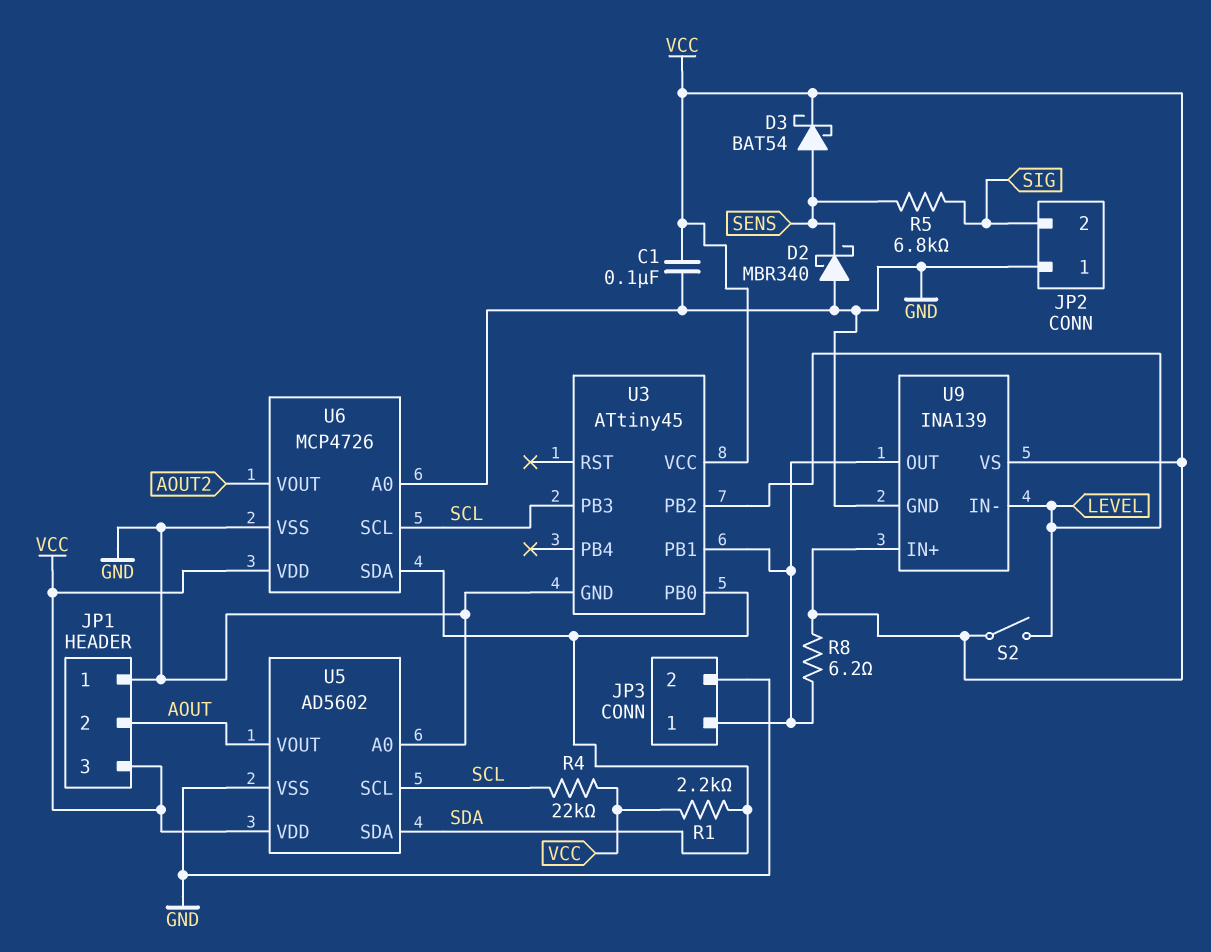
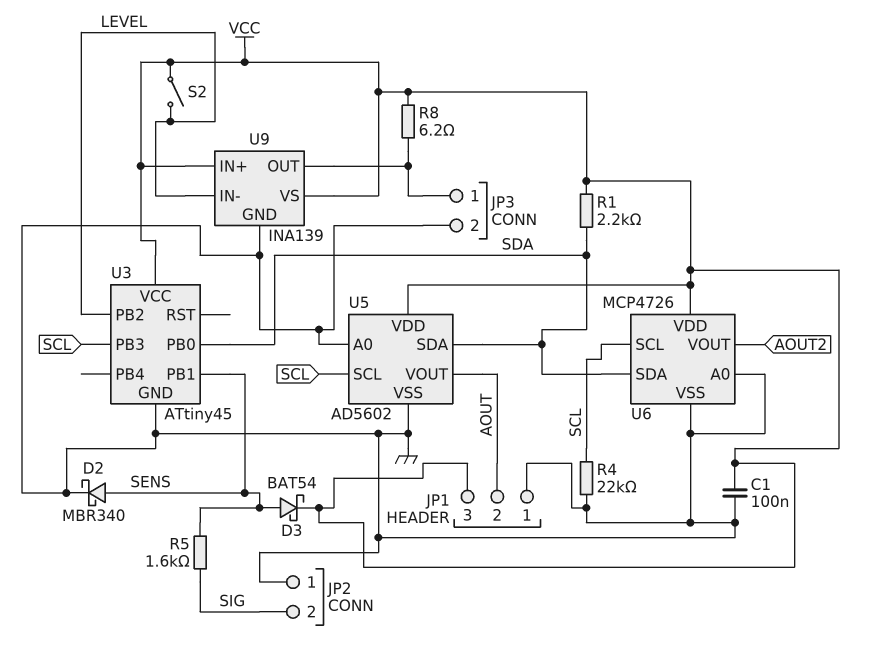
D2: schottky MBR340 (A GND, K SENS) -> schottky MBR340 (A SENS, K GND)
R4: 22k (SCL, VCC) -> 22k (GND, SCL)
R5: 6.8k (SENS, SIG) -> 1.6k (SENS, SIG)
U3 pin PB1: JP3/1 -> SENS

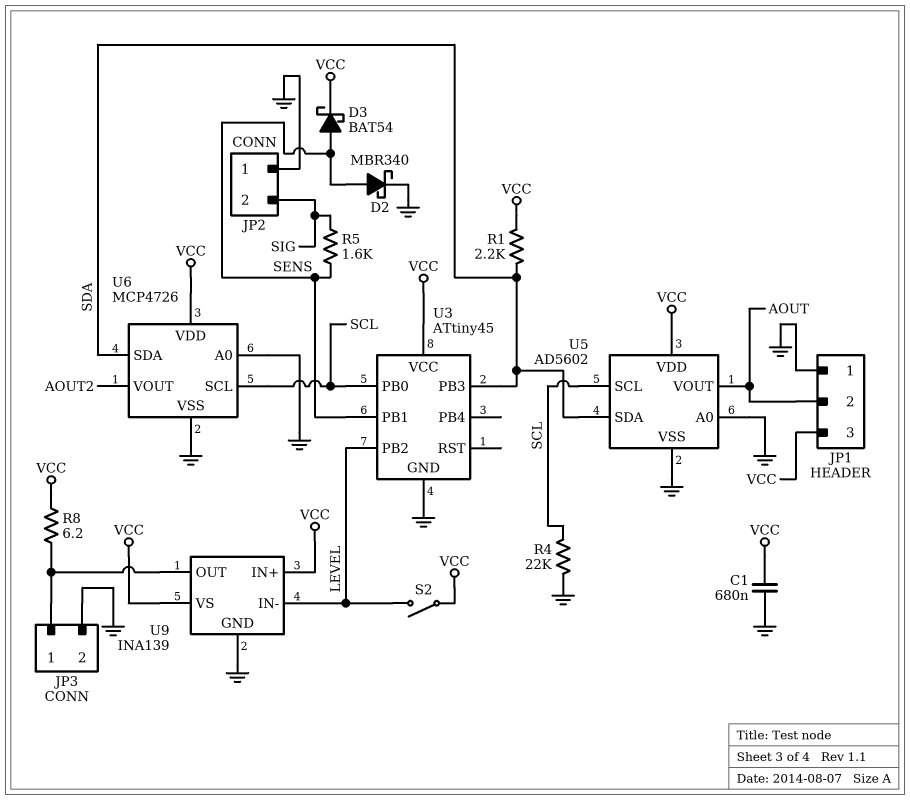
C1: 100nF (GND, VCC) -> 680nF (GND, VCC)
U3 pin PB0: SDA -> SCL
U3 pin PB3: SCL -> SDA

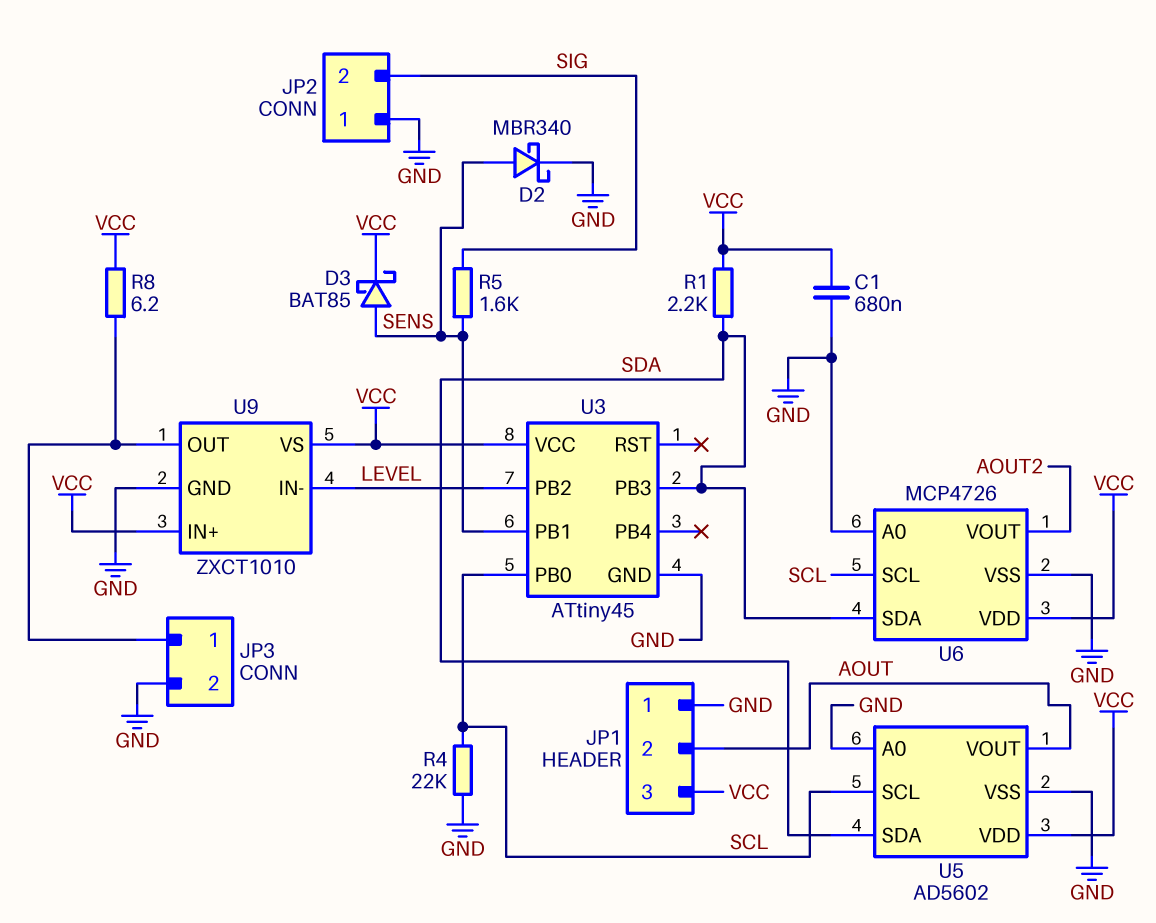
D3: schottky BAT54 (A SENS, K VCC) -> schottky BAT85 (A SENS, K VCC)
S2: switch (LEVEL, VCC) -> none
U9: INA139 -> ZXCT1010

